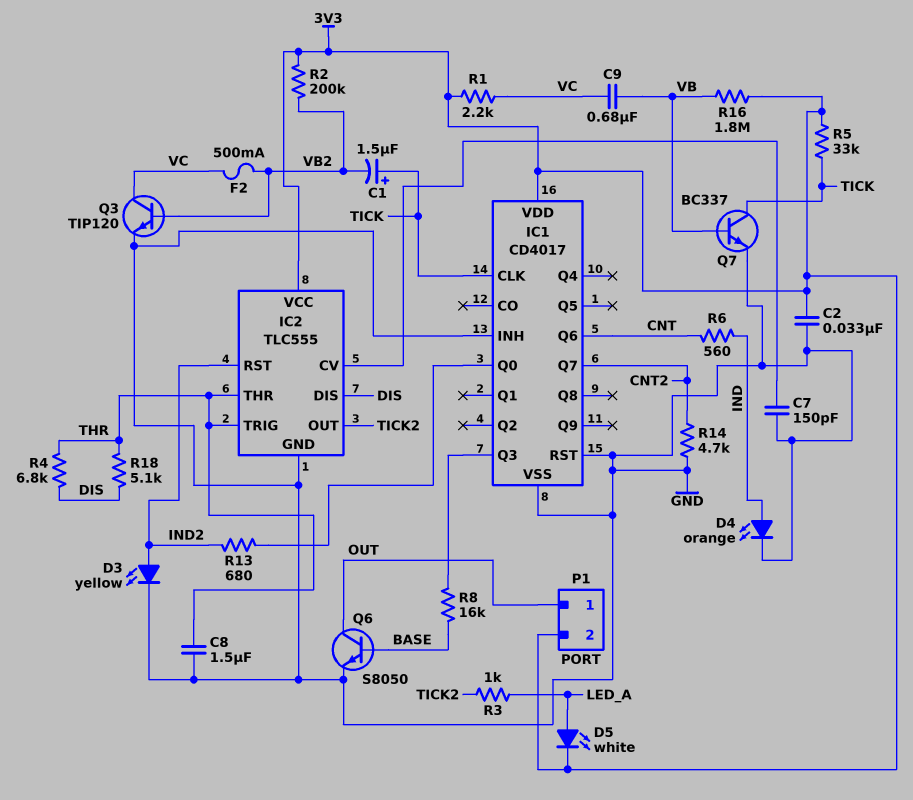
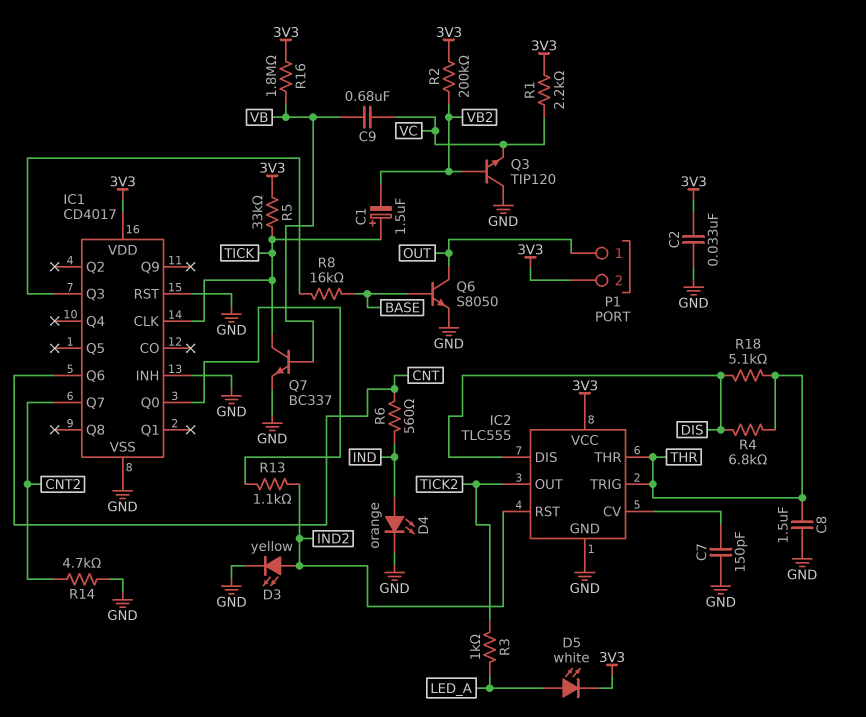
F2: 500mA (VB2, VC) -> none
Q3: NPN TIP120 (B VB2, C VC, E GND) -> NPN TIP120 (B VB2, C GND, E VC)
R13: 680 (IC1/Q0, IND2) -> 1.1k (IC1/Q0, IND2)

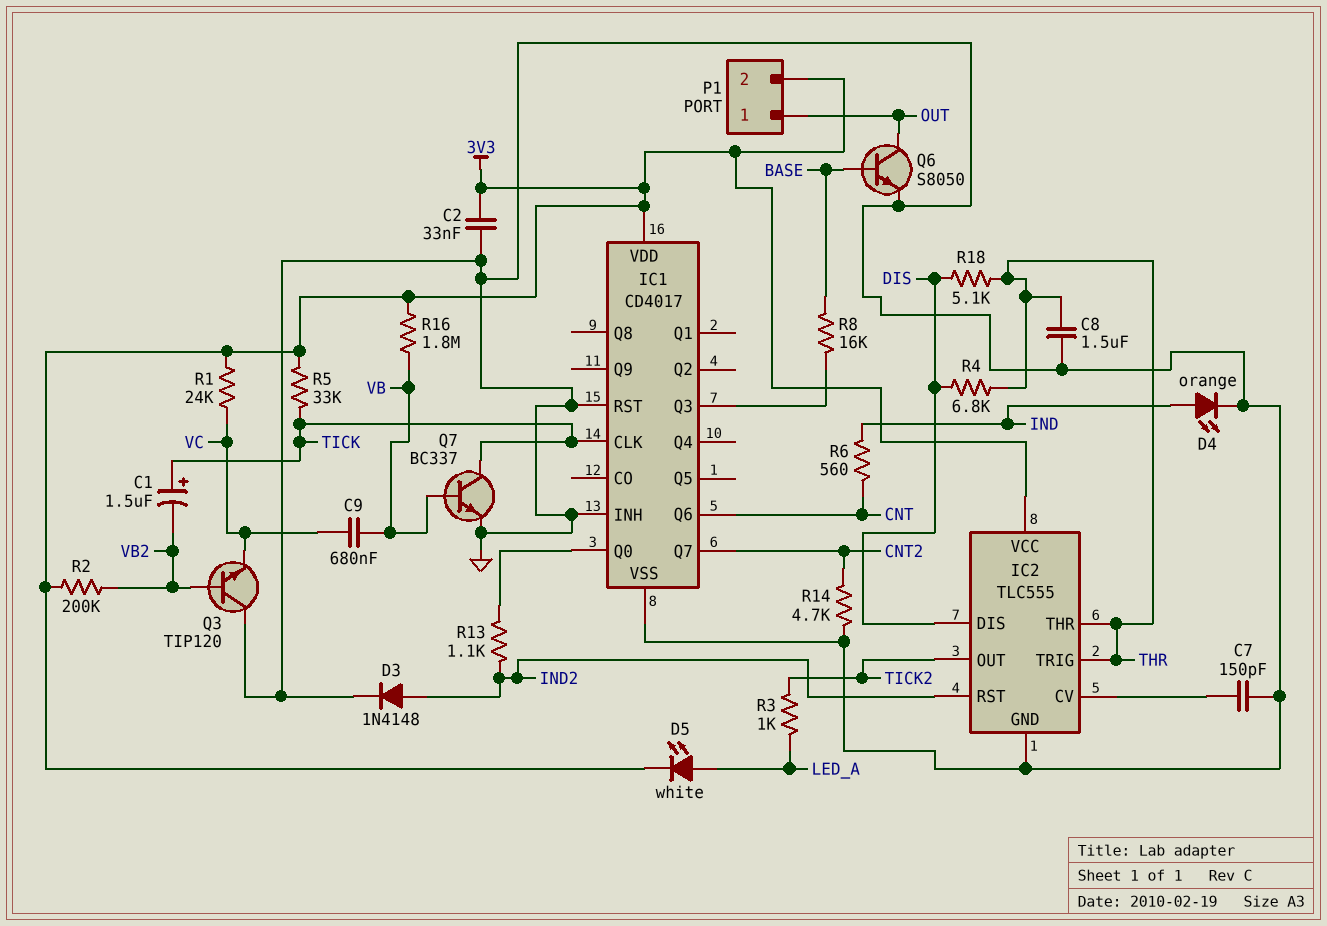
D3: LED yellow (A IND2, K GND) -> diode 1N4148 (A IND2, K GND)
R1: 2.2k (3V3, VC) -> 24k (3V3, VC)

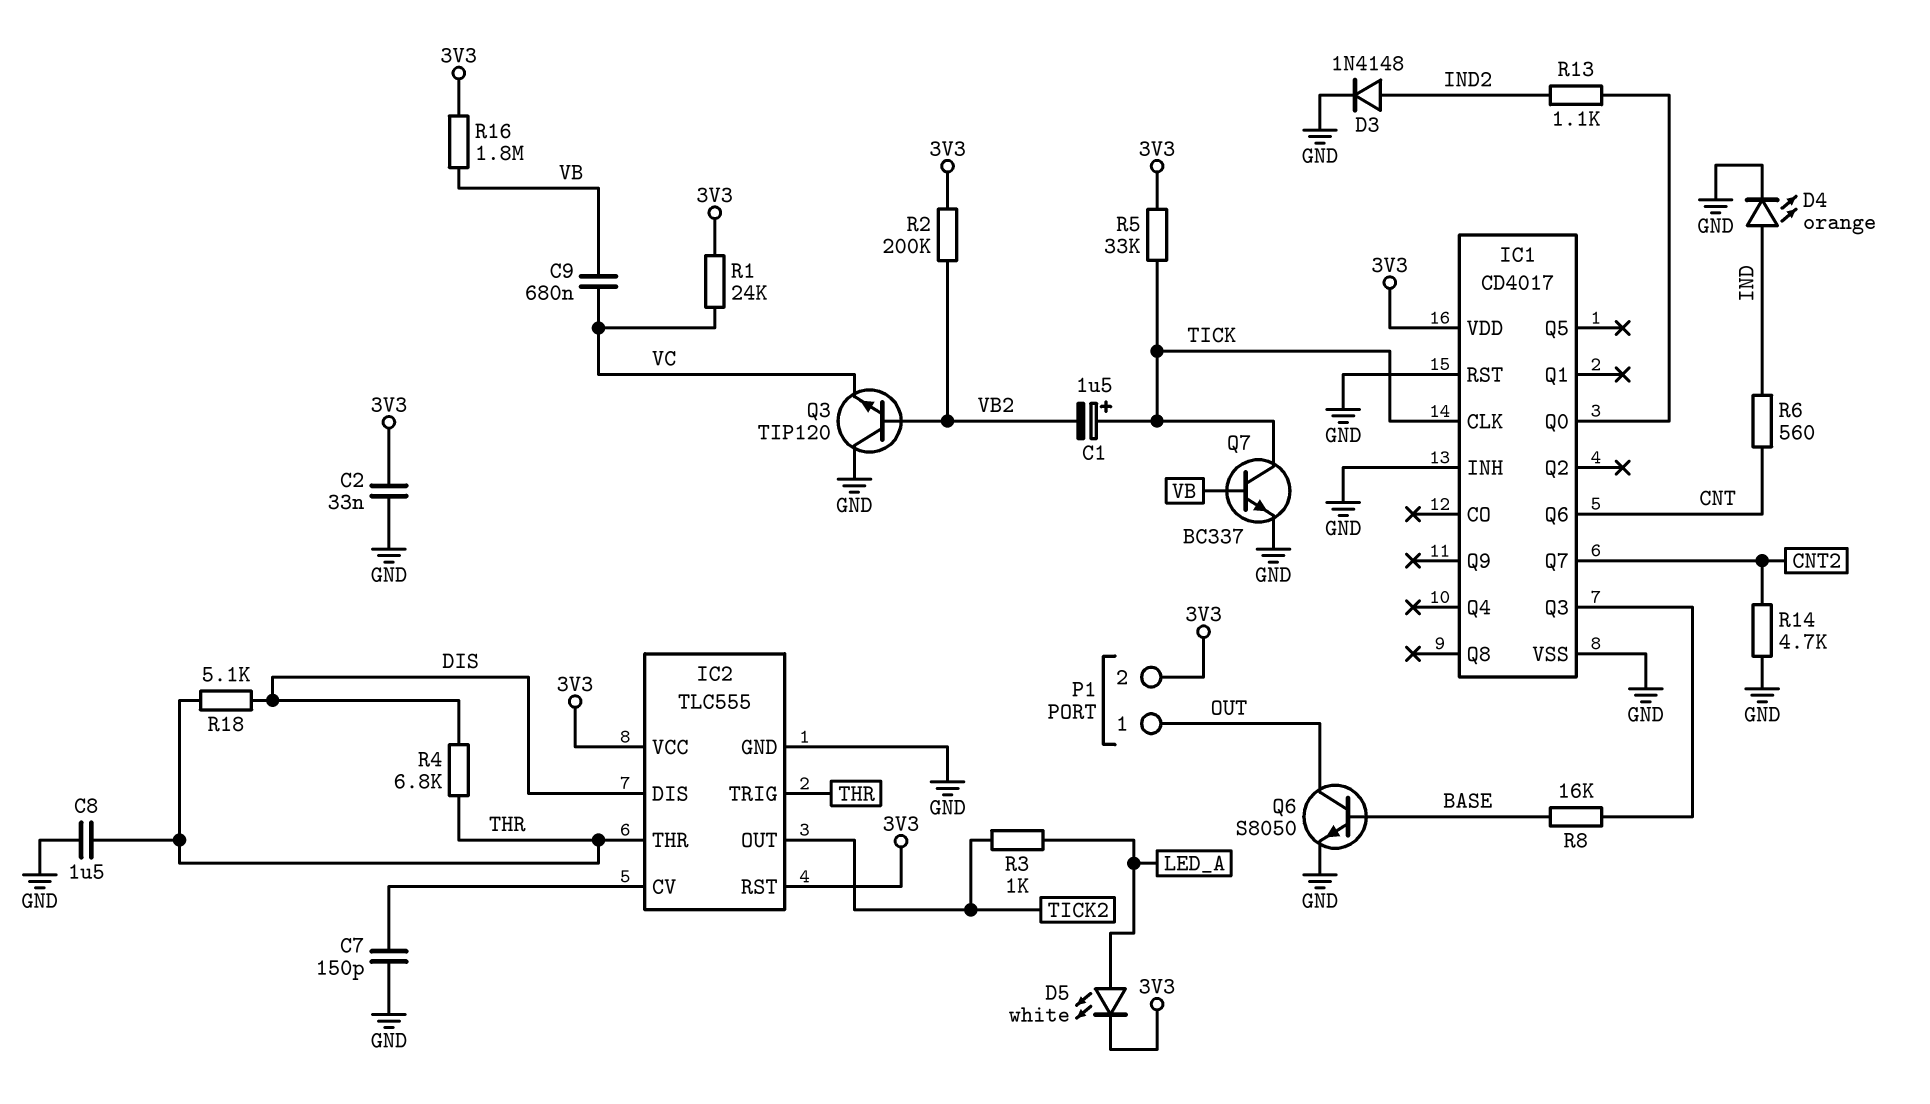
IC2 pin RST: IND2 -> 3V3

